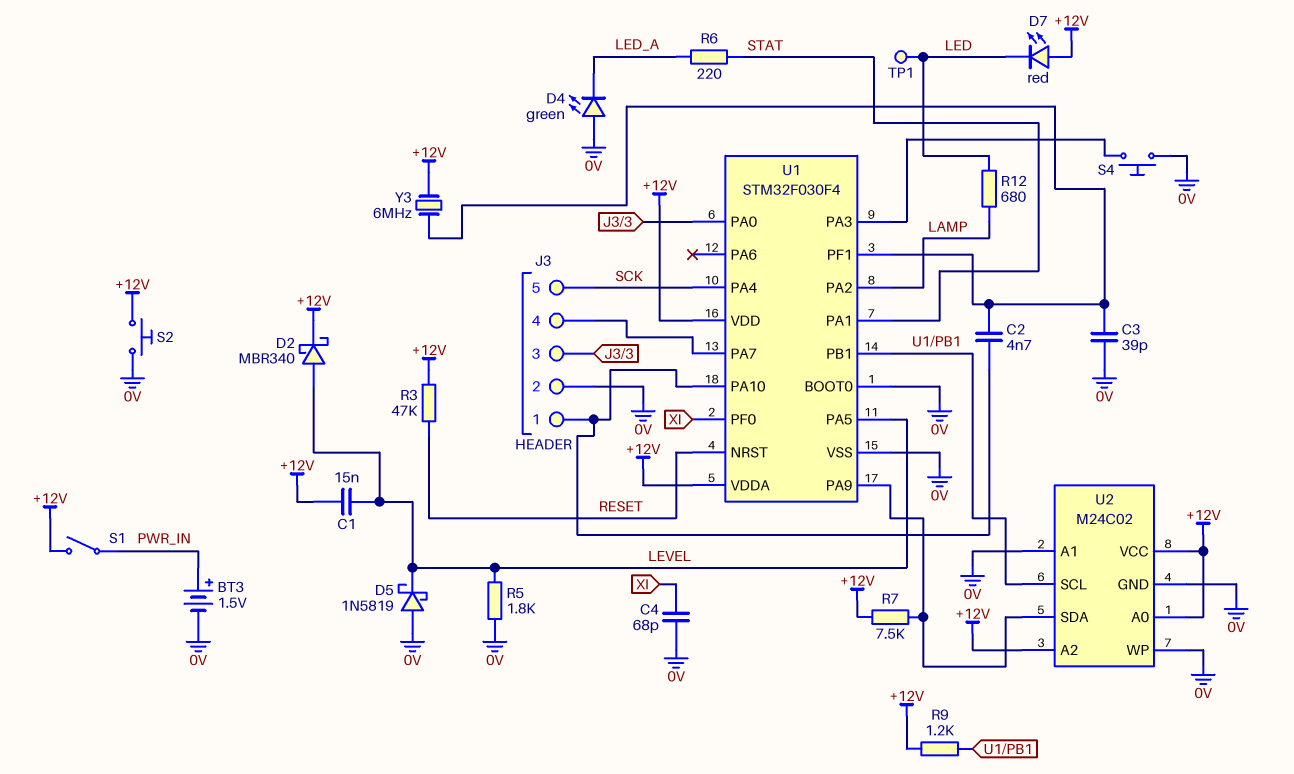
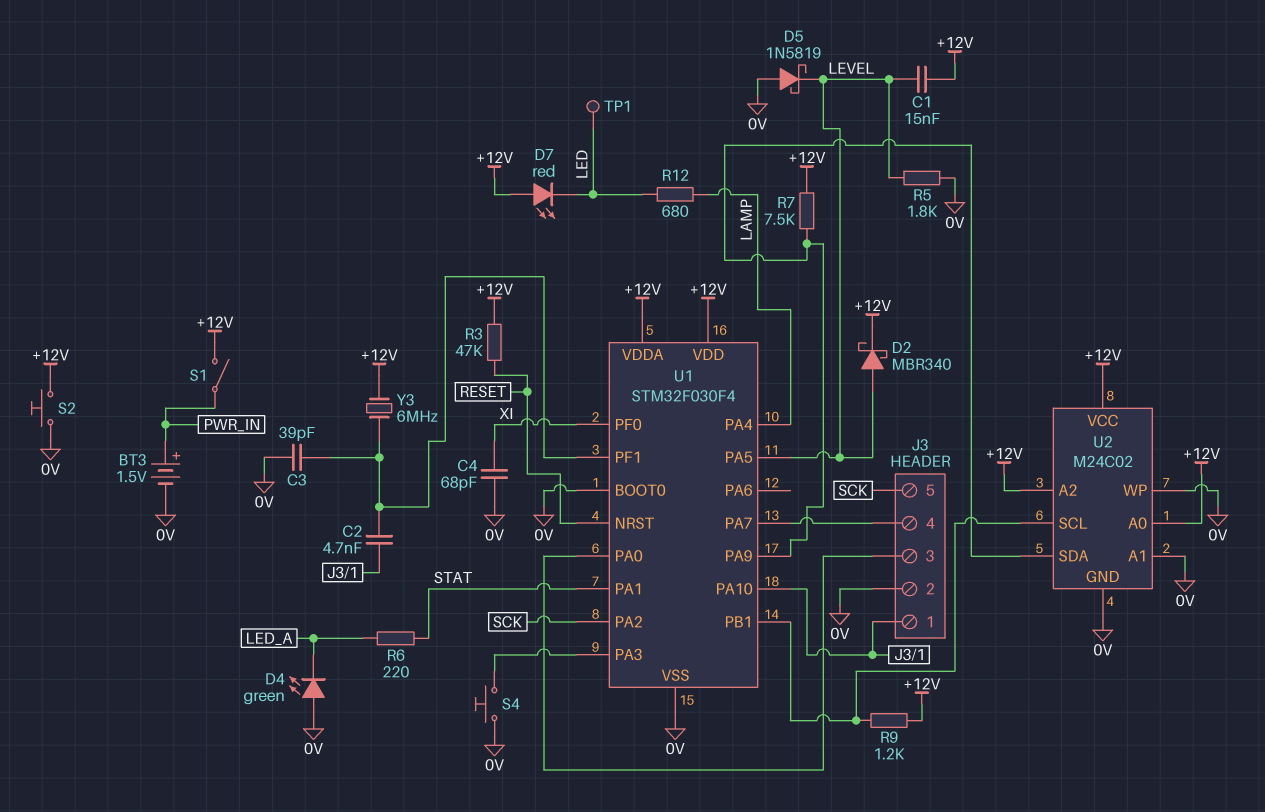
U1 pin PA2: LAMP -> SCK
U1 pin PA4: SCK -> LAMP

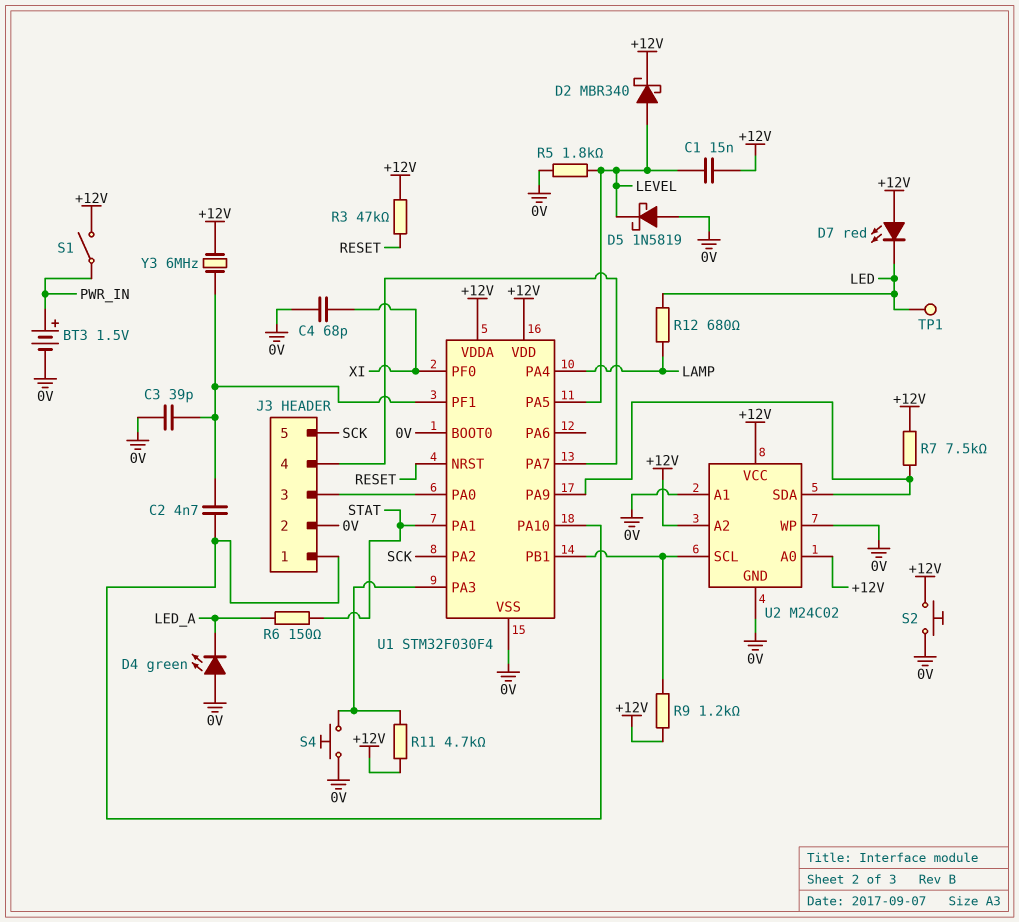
R6: 220 (LED_A, STAT) -> 150 (LED_A, STAT)
R11: none -> 4.7k (+12V, U1/PA3)

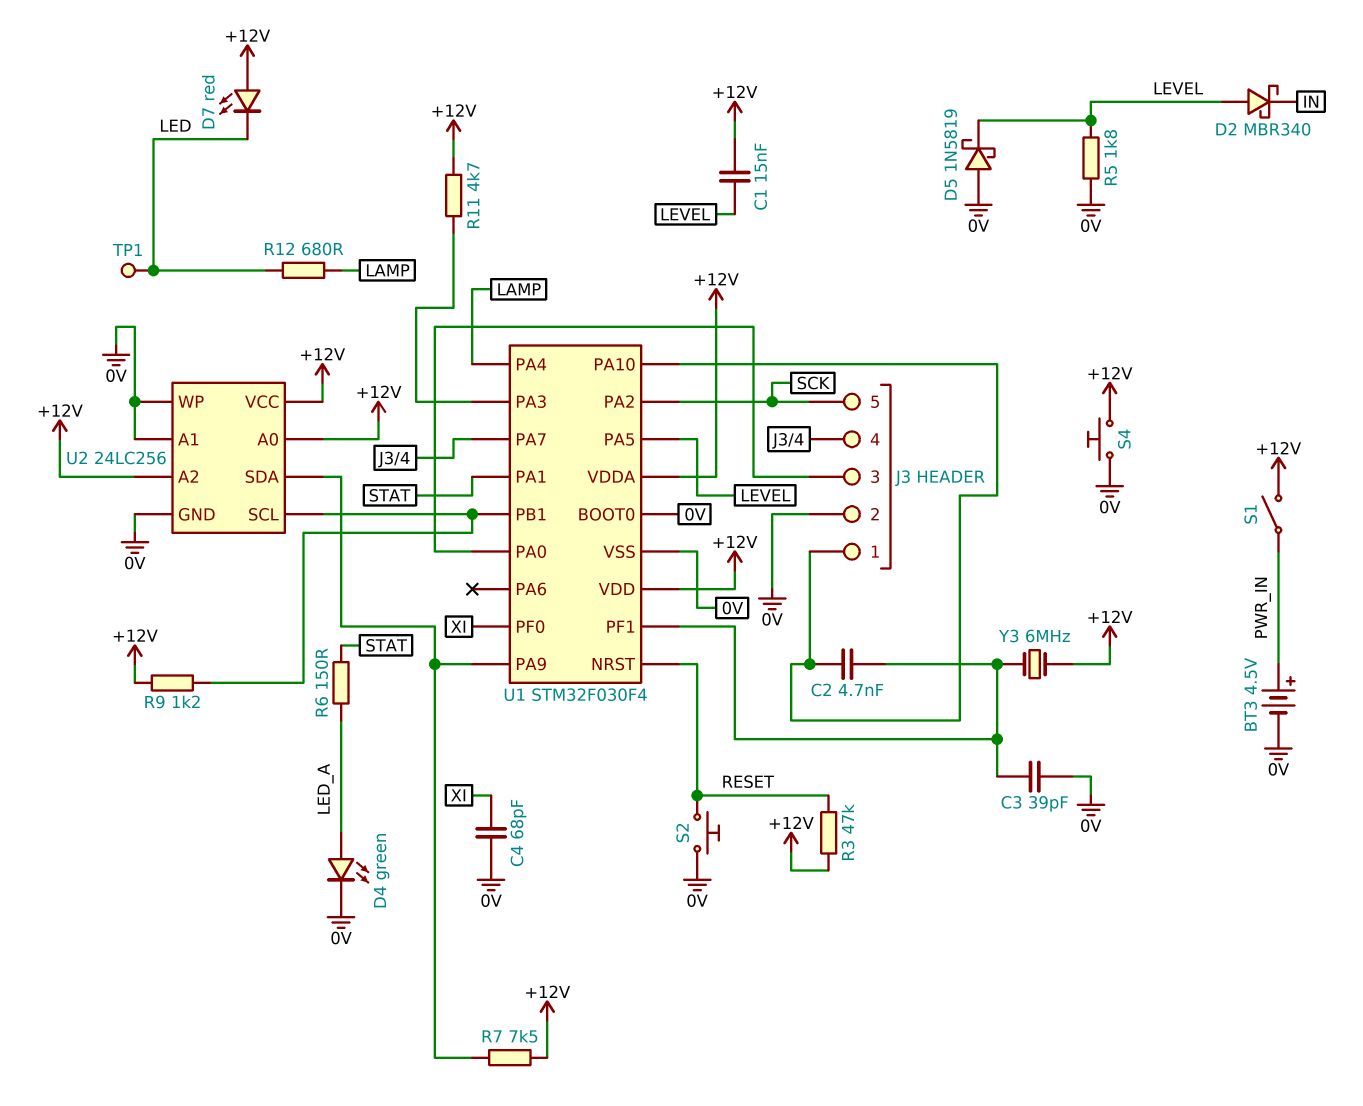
BT3: 1.5V (plus PWR_IN, minus 0V) -> 4.5V (plus PWR_IN, minus 0V)
D2: schottky MBR340 (A LEVEL, K +12V) -> schottky MBR340 (A LEVEL, K IN)
D4: LED green (A 0V, K LED_A) -> LED green (A LED_A, K 0V)
S2: button (+12V, 0V) -> button (0V, RESET)
S4: button (0V, U1/PA3) -> button (+12V, 0V)
U2: M24C02 -> 24LC256

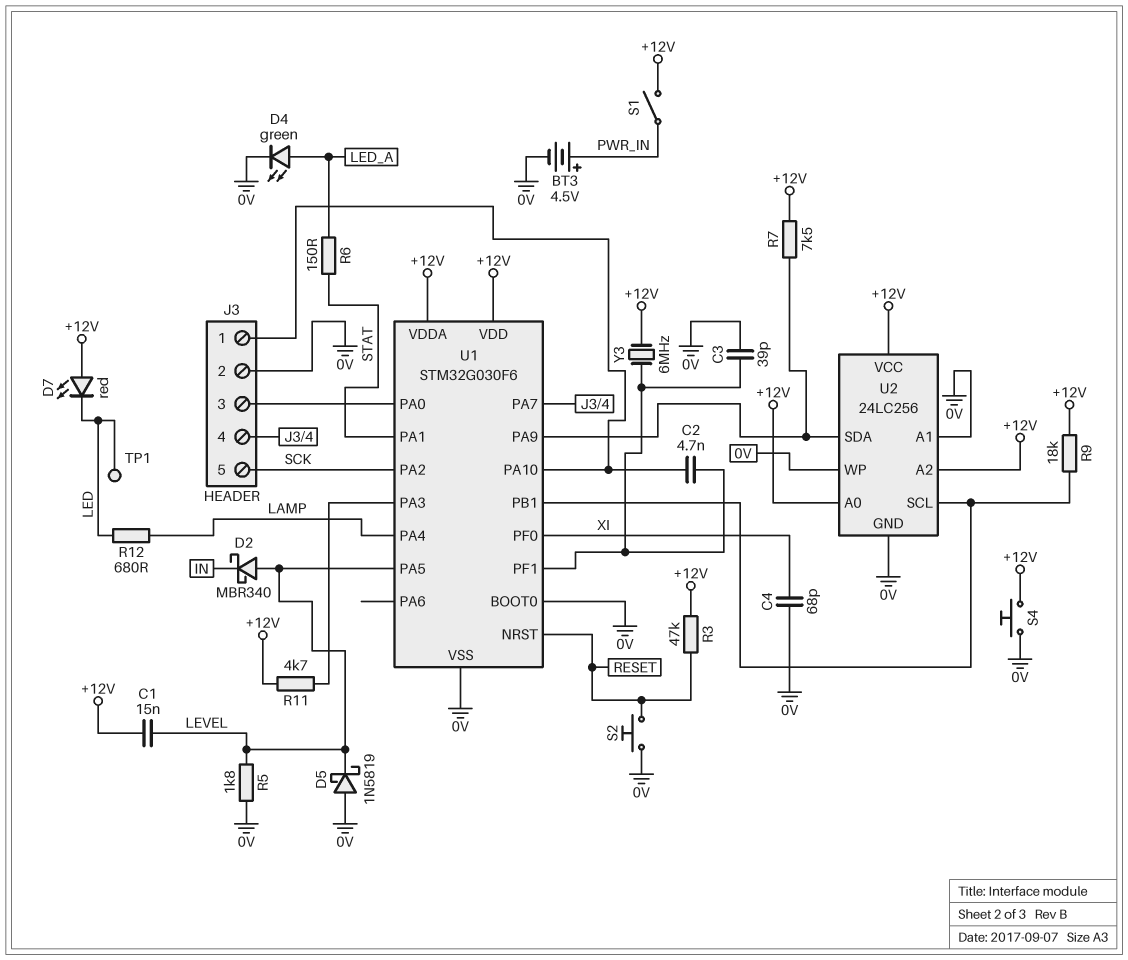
R9: 1.2k (+12V, U1/PB1) -> 18k (+12V, U1/PB1)
U1: STM32F030F4 -> STM32G030F6

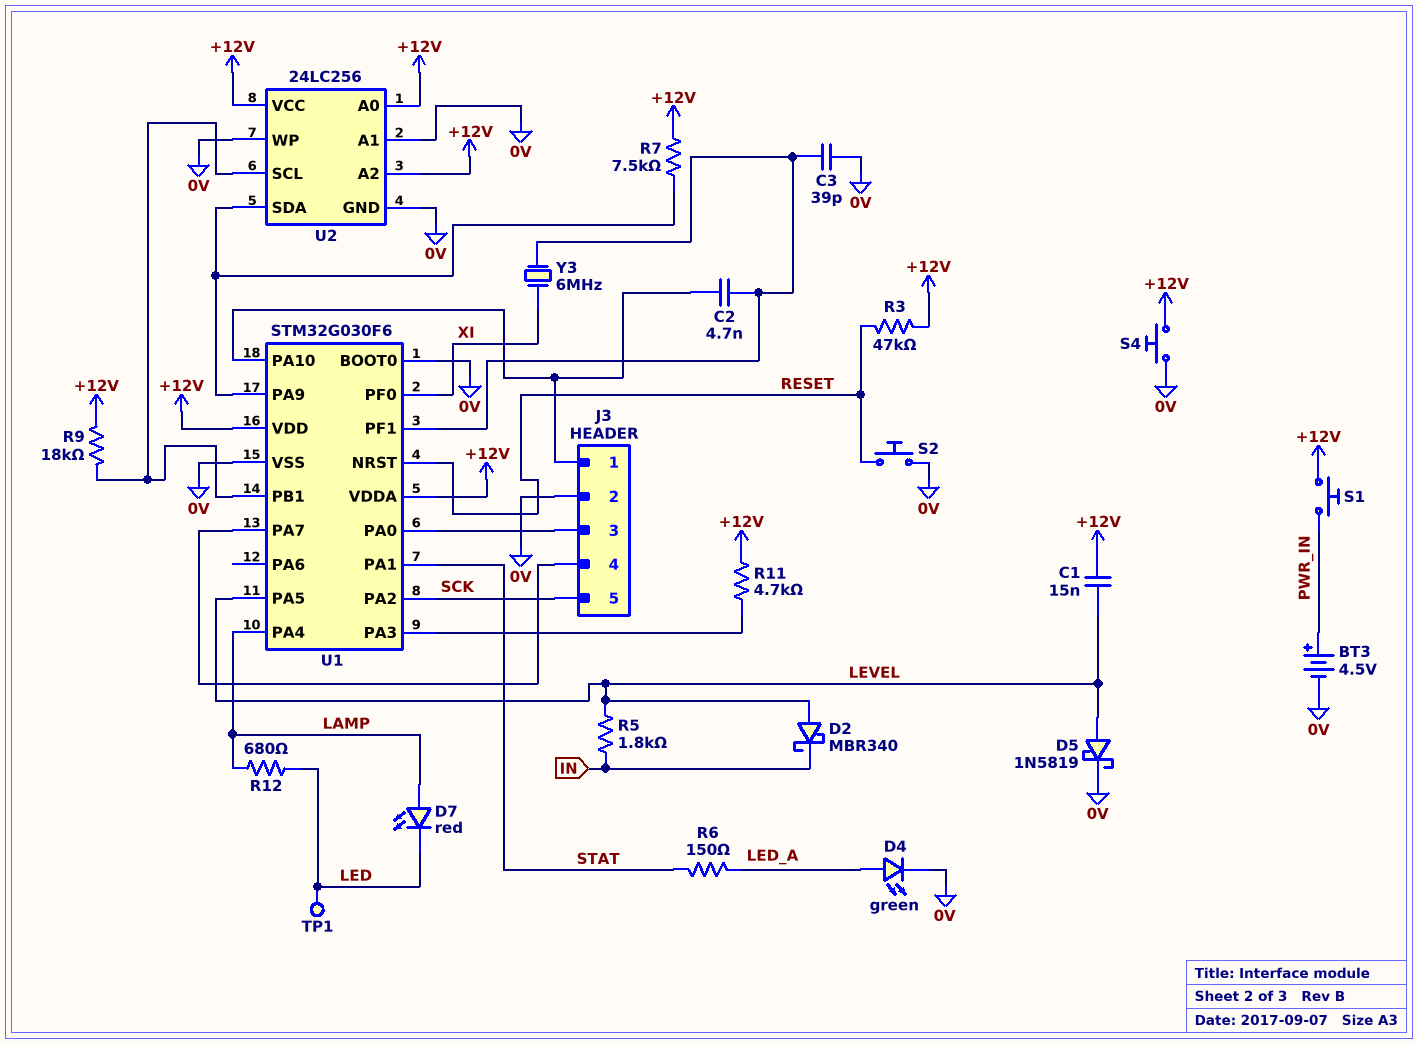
C4: 68pF (0V, XI) -> none
D5: schottky 1N5819 (A 0V, K LEVEL) -> schottky 1N5819 (A LEVEL, K 0V)
D7: LED red (A +12V, K LED) -> LED red (A LAMP, K LED)
R5: 1.8k (0V, LEVEL) -> 1.8k (IN, LEVEL)
S1: switch (+12V, PWR_IN) -> button (+12V, PWR_IN)
Y3: 6MHz (+12V, U1/PF1) -> 6MHz (U1/PF1, XI)

